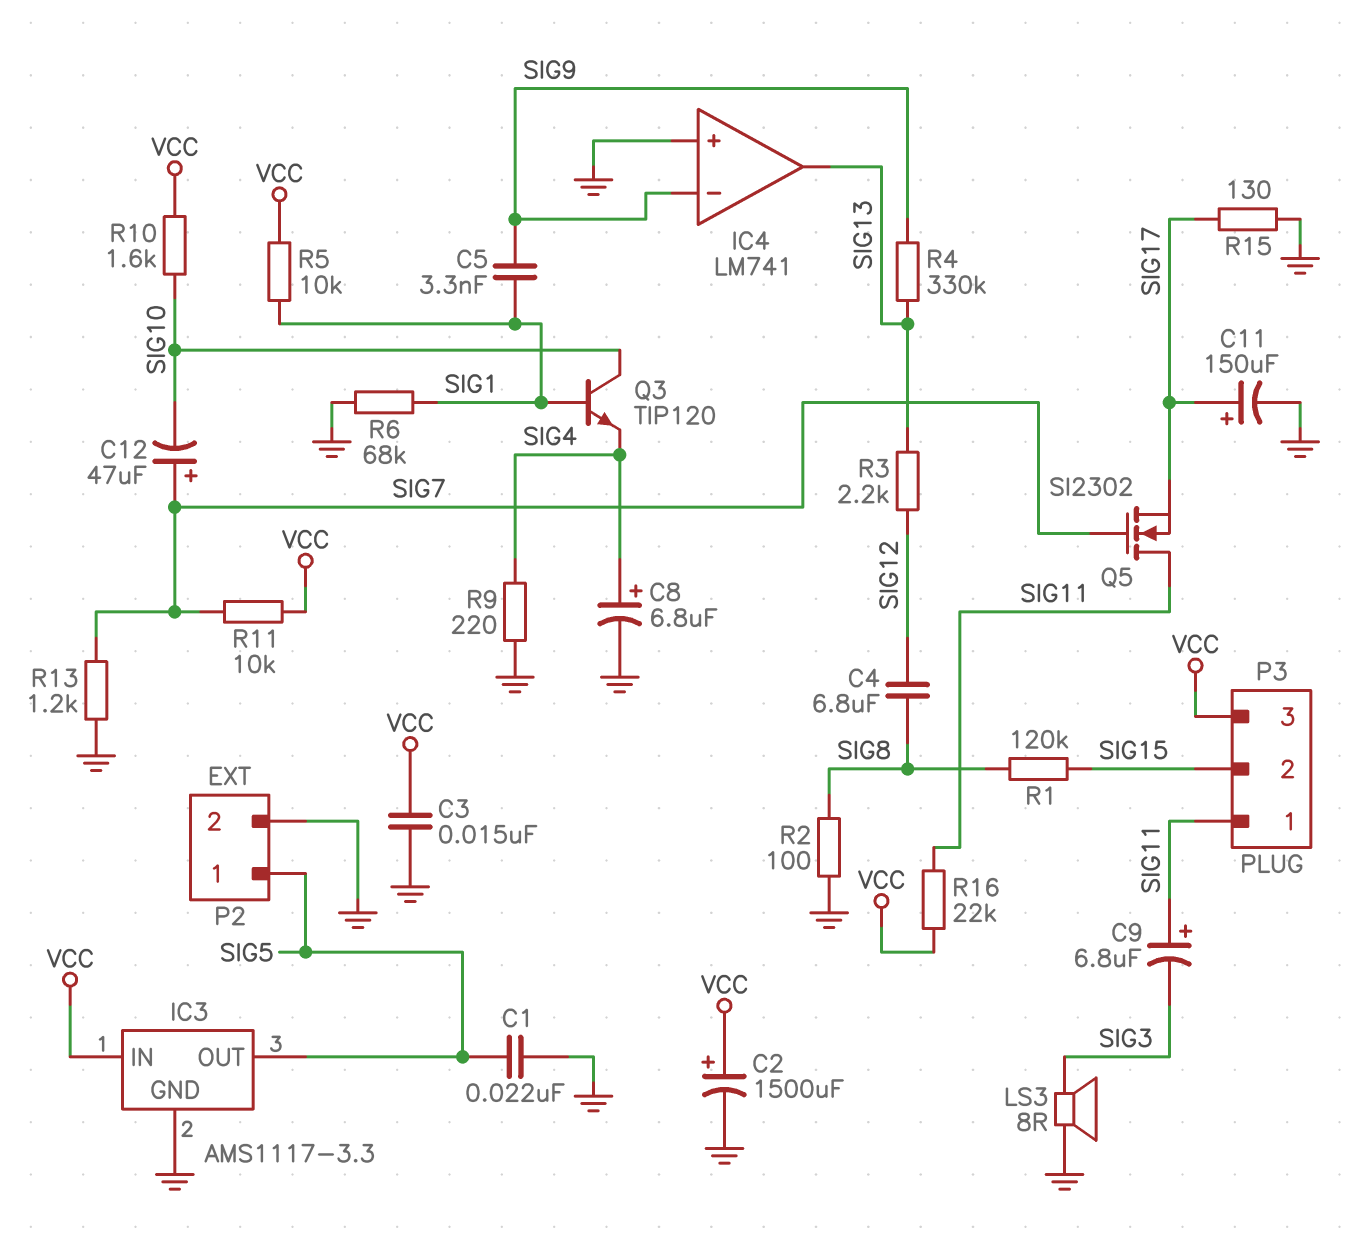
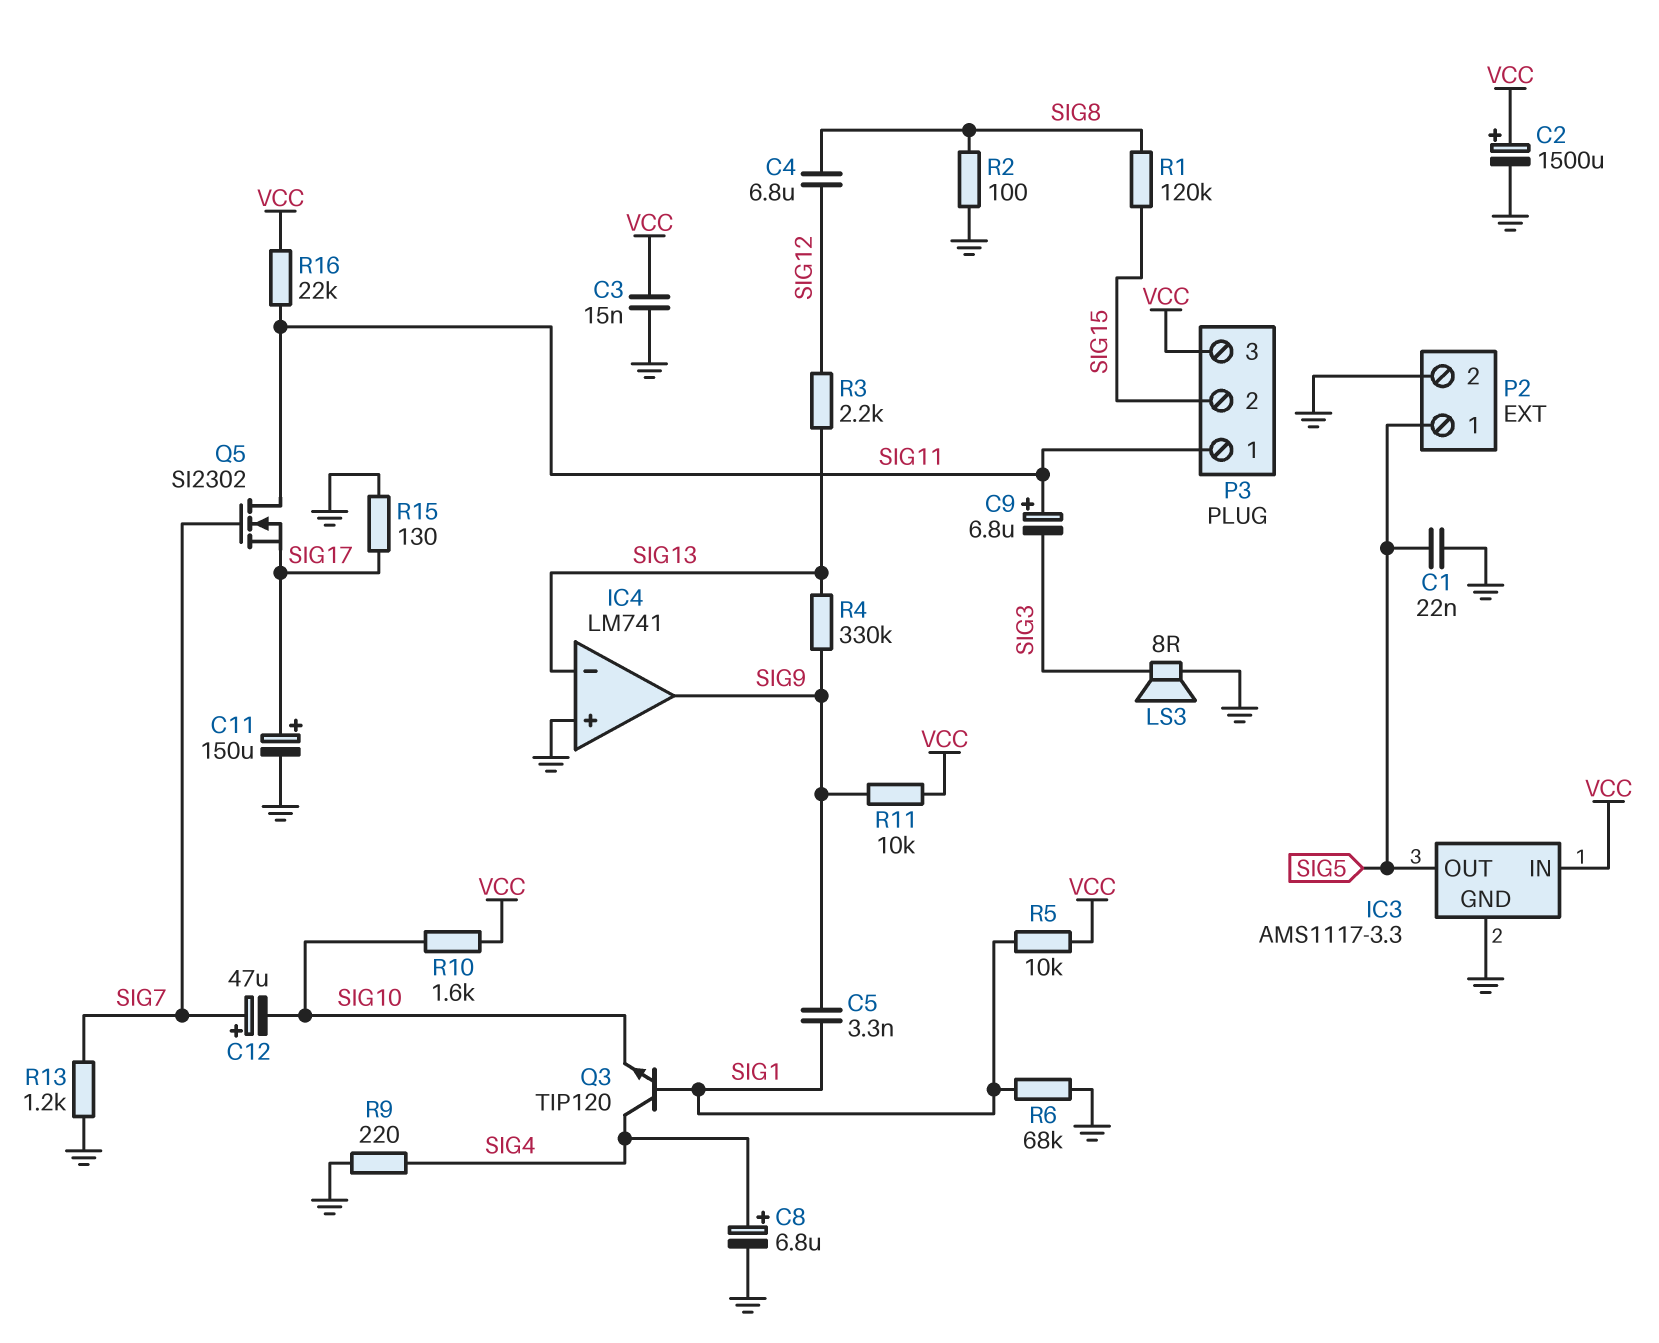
IC4 pin in-: SIG9 -> SIG13
IC4 pin out: SIG13 -> SIG9
Q3: NPN TIP120 (B SIG1, C SIG10, E SIG4) -> NPN TIP120 (B SIG1, C SIG4, E SIG10)
R11: 10k (SIG7, VCC) -> 10k (SIG9, VCC)

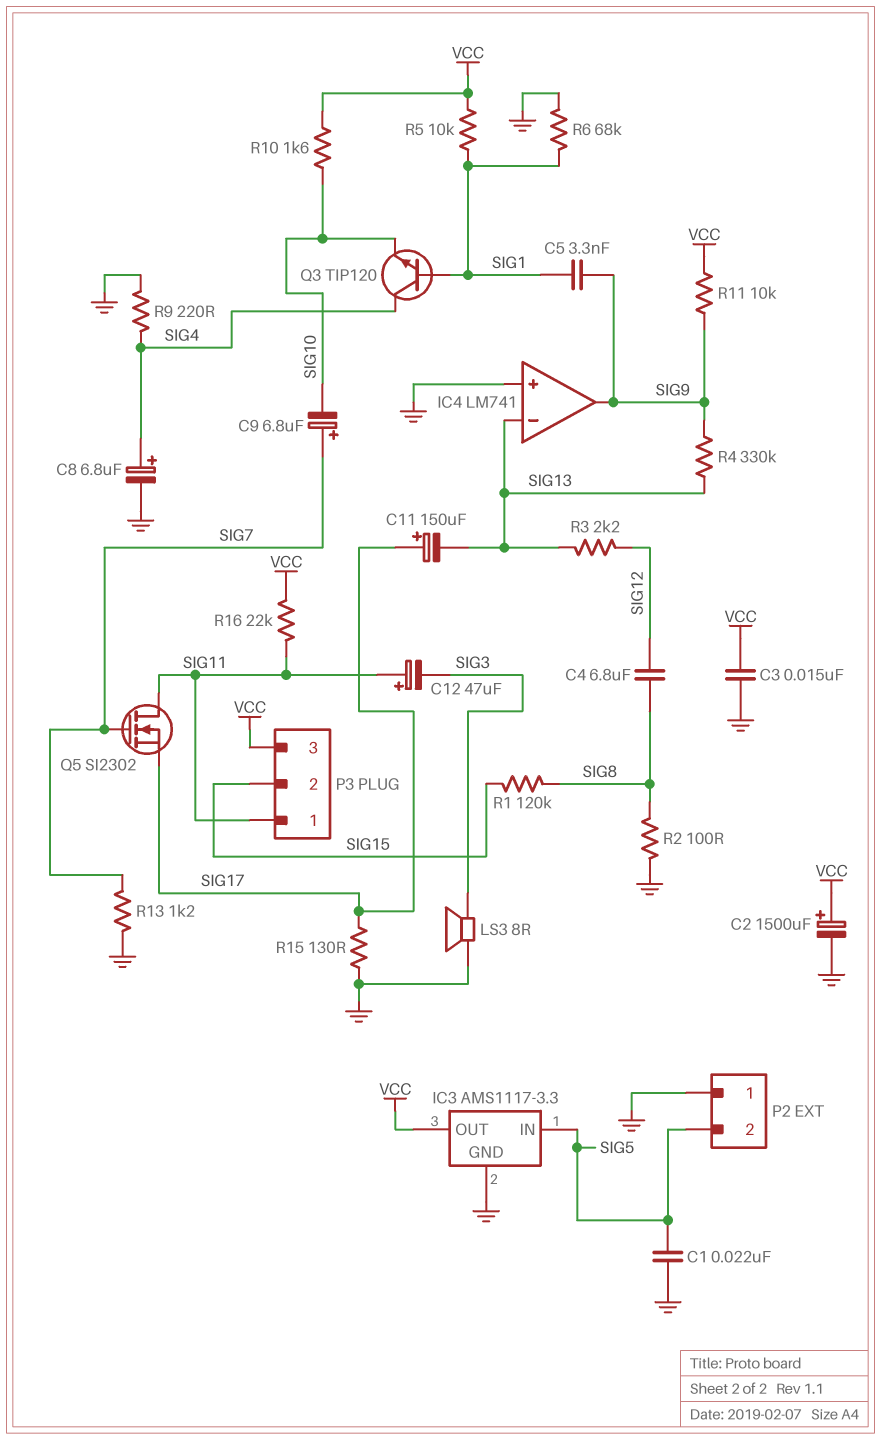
C9: 6.8uF (plus SIG11, minus SIG3) -> 6.8uF (plus SIG7, minus SIG10)
C11: 150uF (plus SIG17, minus GND) -> 150uF (plus SIG17, minus SIG13)
C12: 47uF (plus SIG7, minus SIG10) -> 47uF (plus SIG11, minus SIG3)
IC3 pin IN: VCC -> SIG5
IC3 pin OUT: SIG5 -> VCC
P2 pin 1: SIG5 -> GND
P2 pin 2: GND -> SIG5

